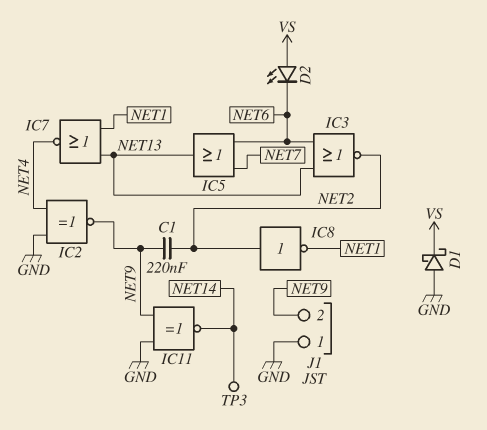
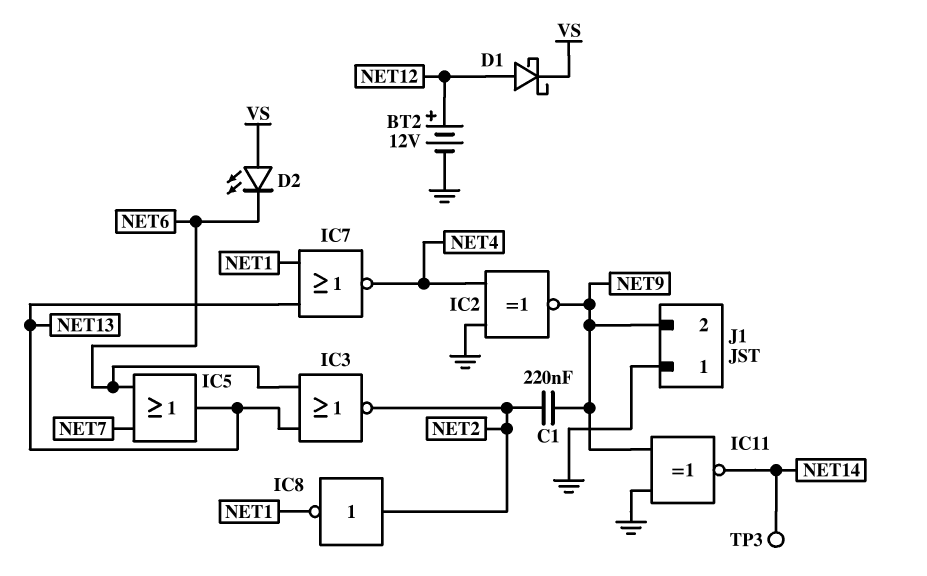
BT2: none -> 12V (plus NET12, minus GND)
D1: schottky (A GND, K VS) -> schottky (A NET12, K VS)

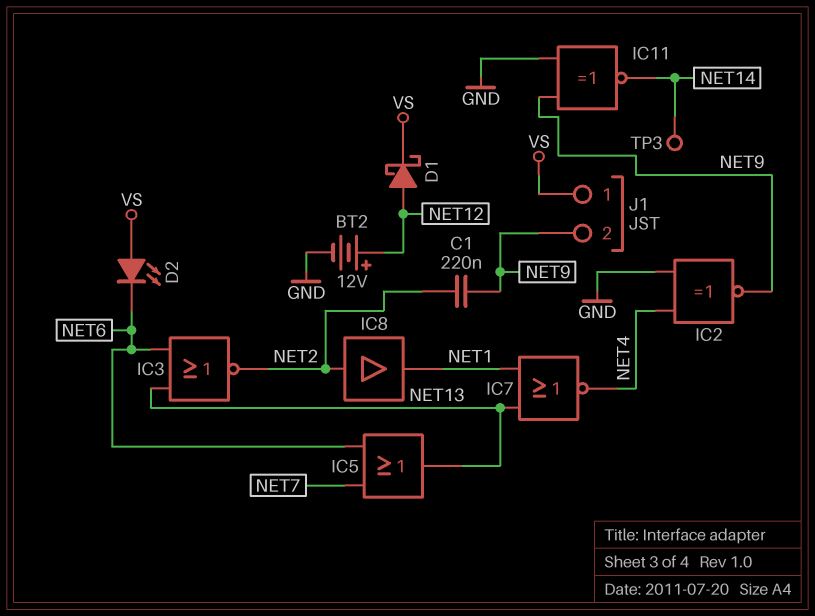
IC8: NOT (in NET2, out NET1) -> buffer (in NET2, out NET1)
J1 pin 1: GND -> VS

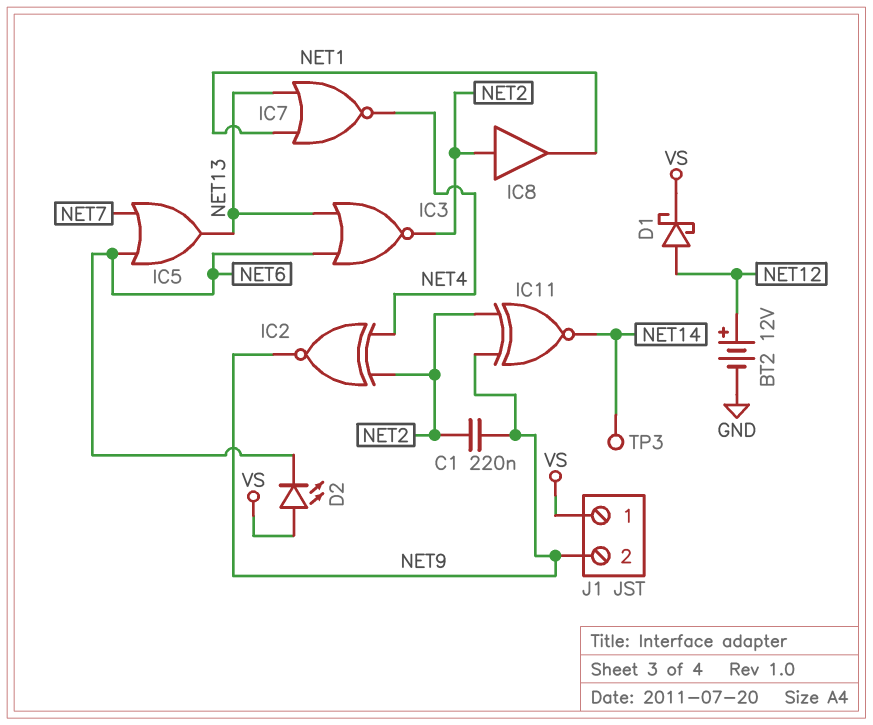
IC2: XNOR (in GND, in NET4, out NET9) -> XNOR (in NET2, in NET4, out NET9)
IC11: XNOR (in GND, in NET9, out NET14) -> XNOR (in NET2, in NET9, out NET14)

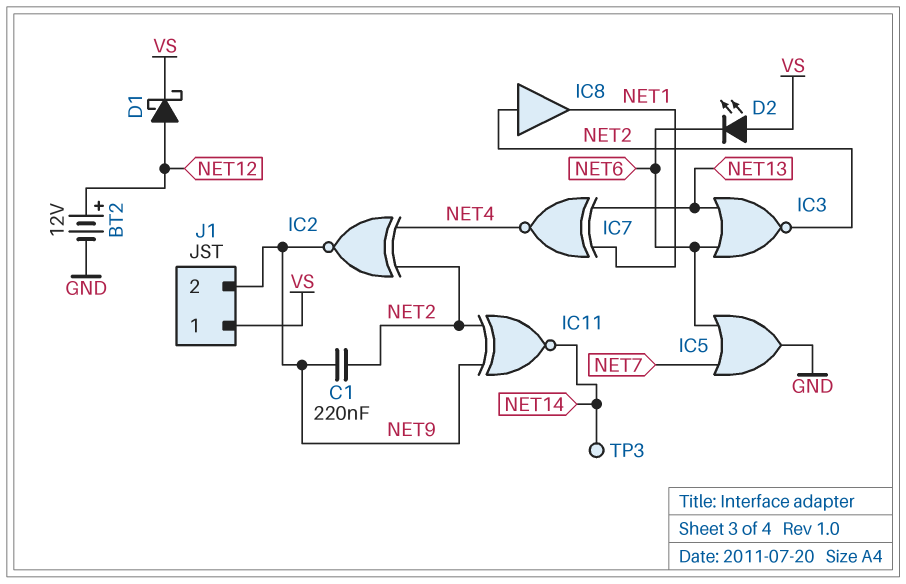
IC5: OR (in NET6, in NET7, out NET13) -> OR (in NET6, in NET7, out GND)
IC7: NOR (in NET1, in NET13, out NET4) -> XNOR (in NET1, in NET13, out NET4)

